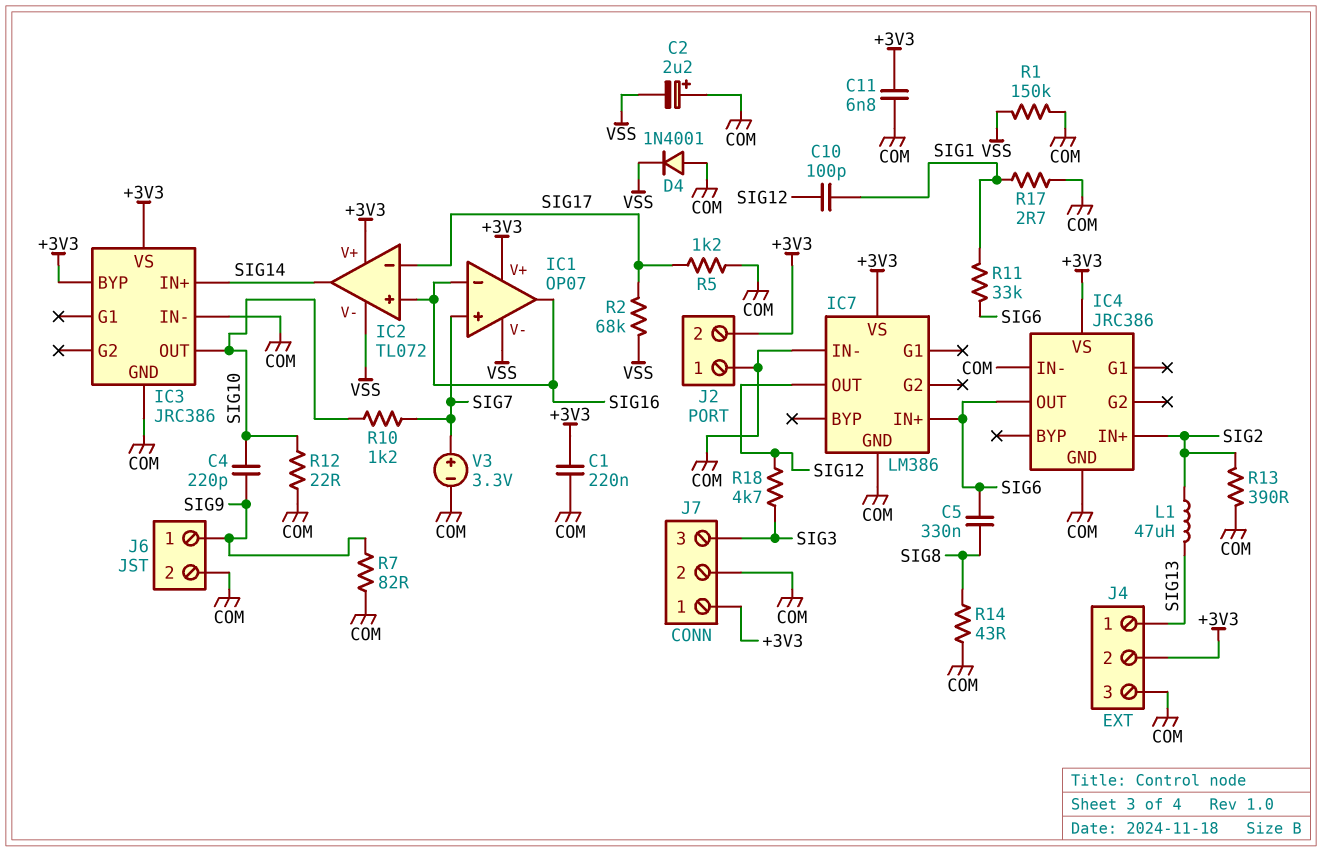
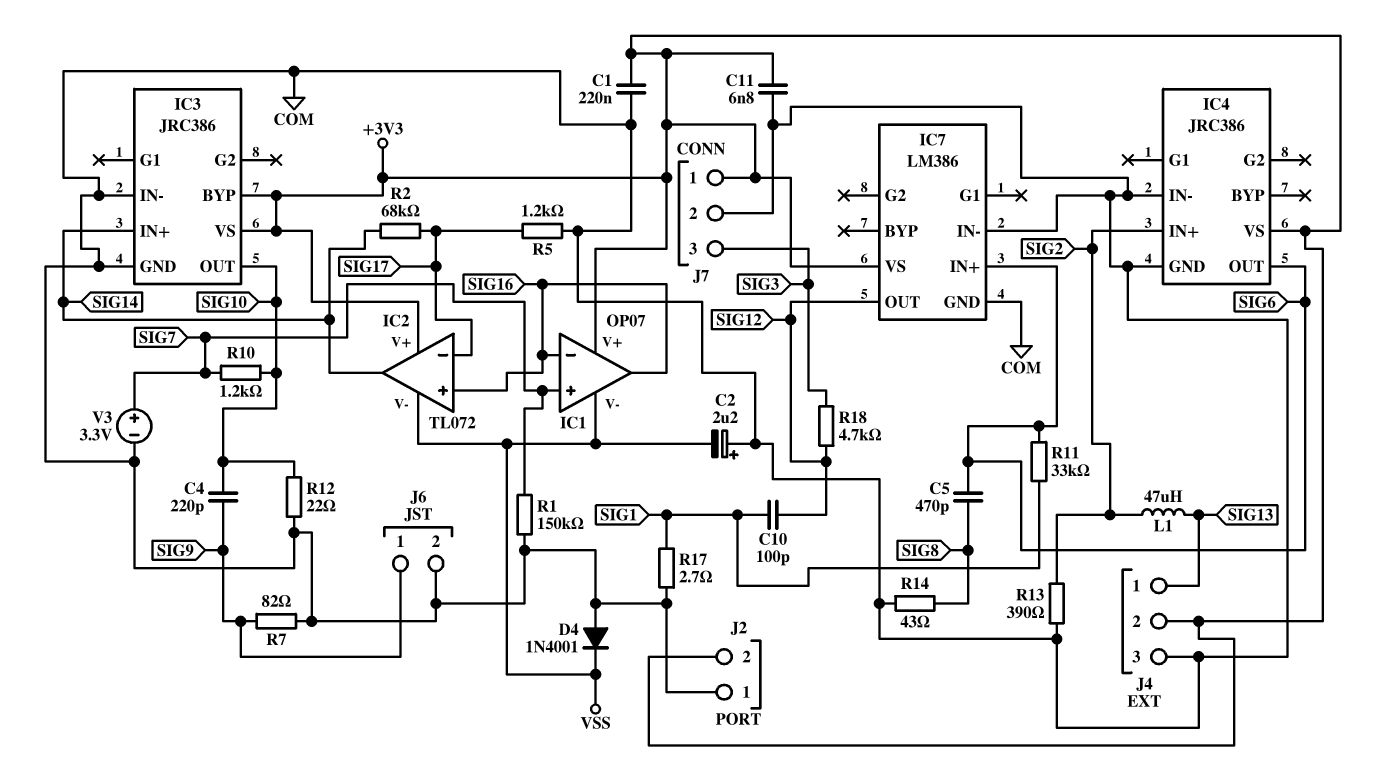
C5: 330nF (SIG6, SIG8) -> 470pF (SIG6, SIG8)
R1: 150k (COM, VSS) -> 150k (COM, SIG7)
R2: 68k (SIG17, VSS) -> 68k (SIG14, SIG17)

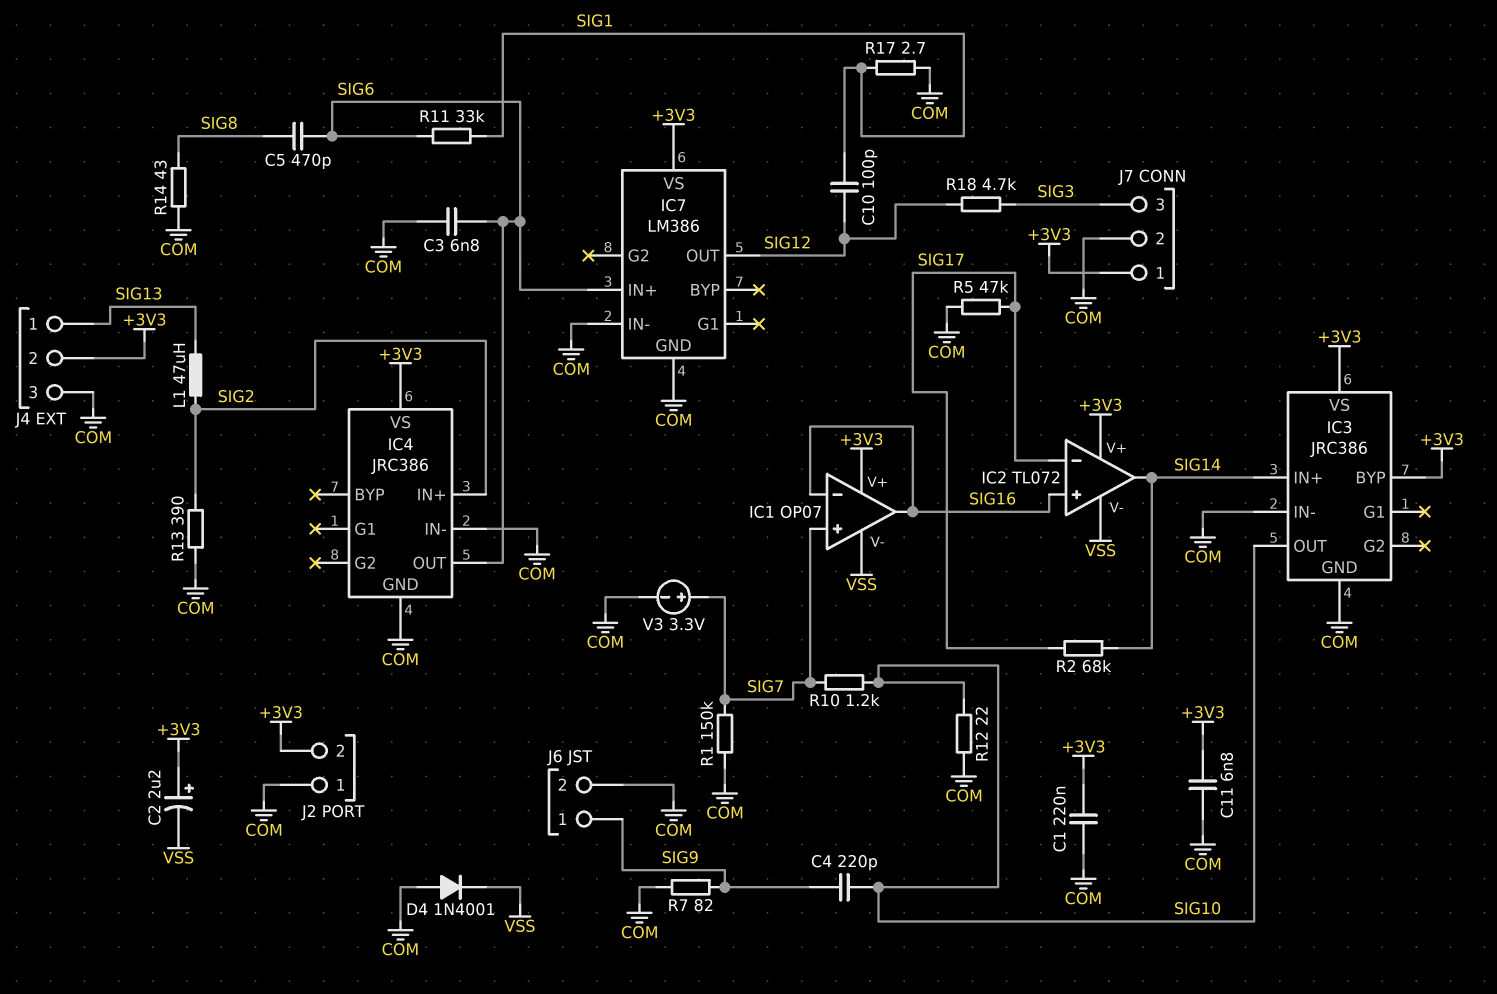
C2: 2.2uF (plus COM, minus VSS) -> 2.2uF (plus +3V3, minus VSS)
C3: none -> 6.8nF (COM, SIG6)
R5: 1.2k (COM, SIG17) -> 47k (COM, SIG17)

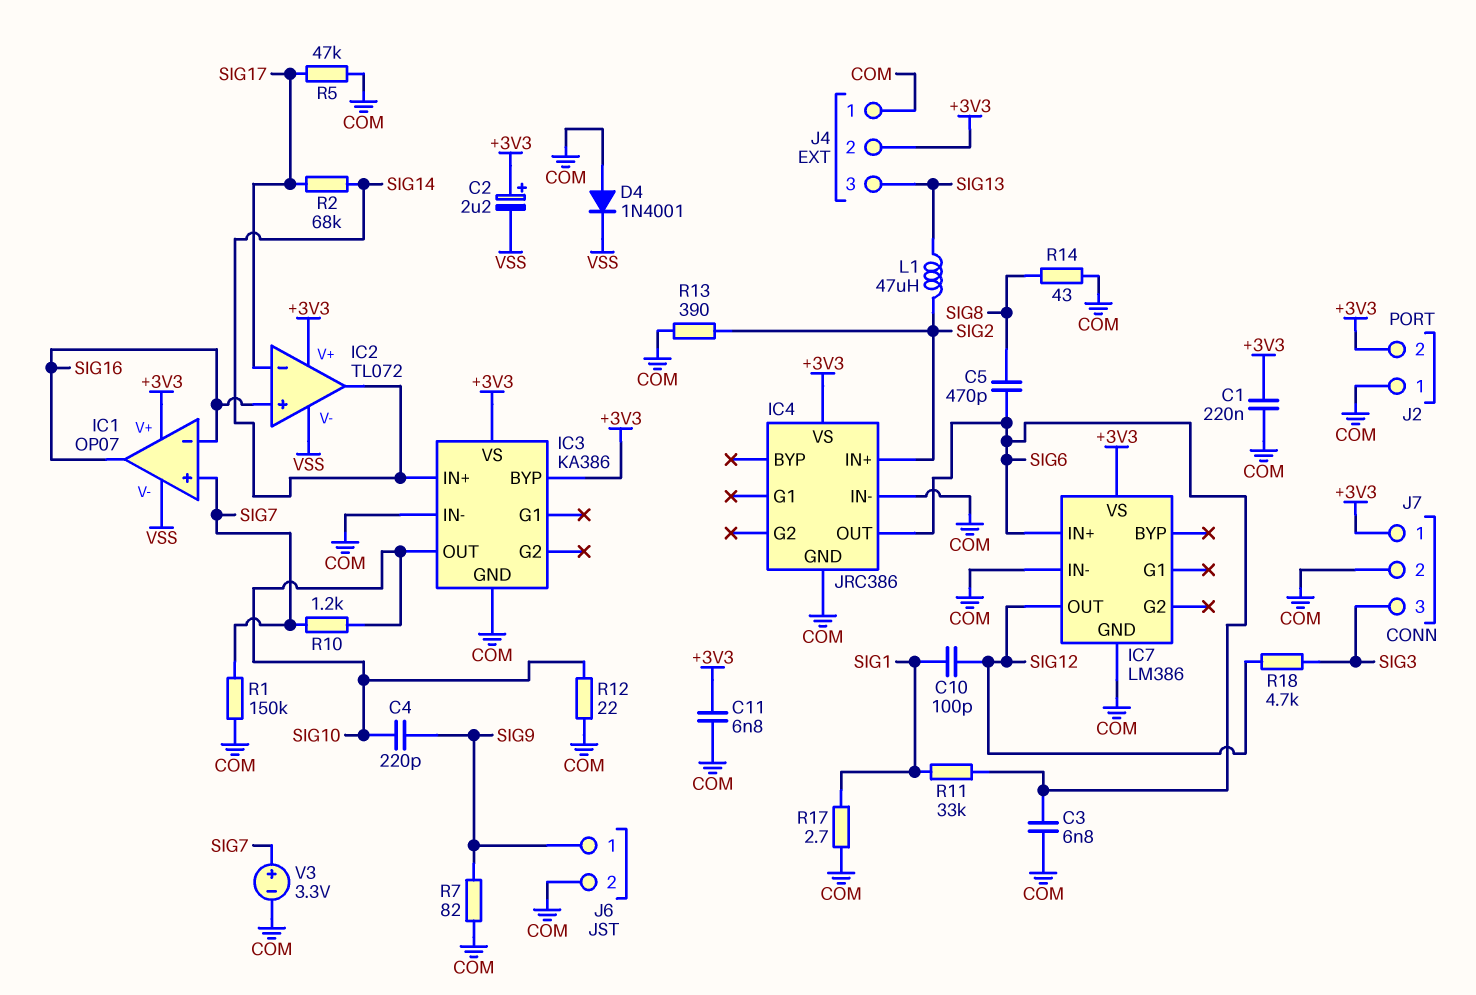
IC3: JRC386 -> KA386
J4 pin 1: SIG13 -> COM
J4 pin 3: COM -> SIG13

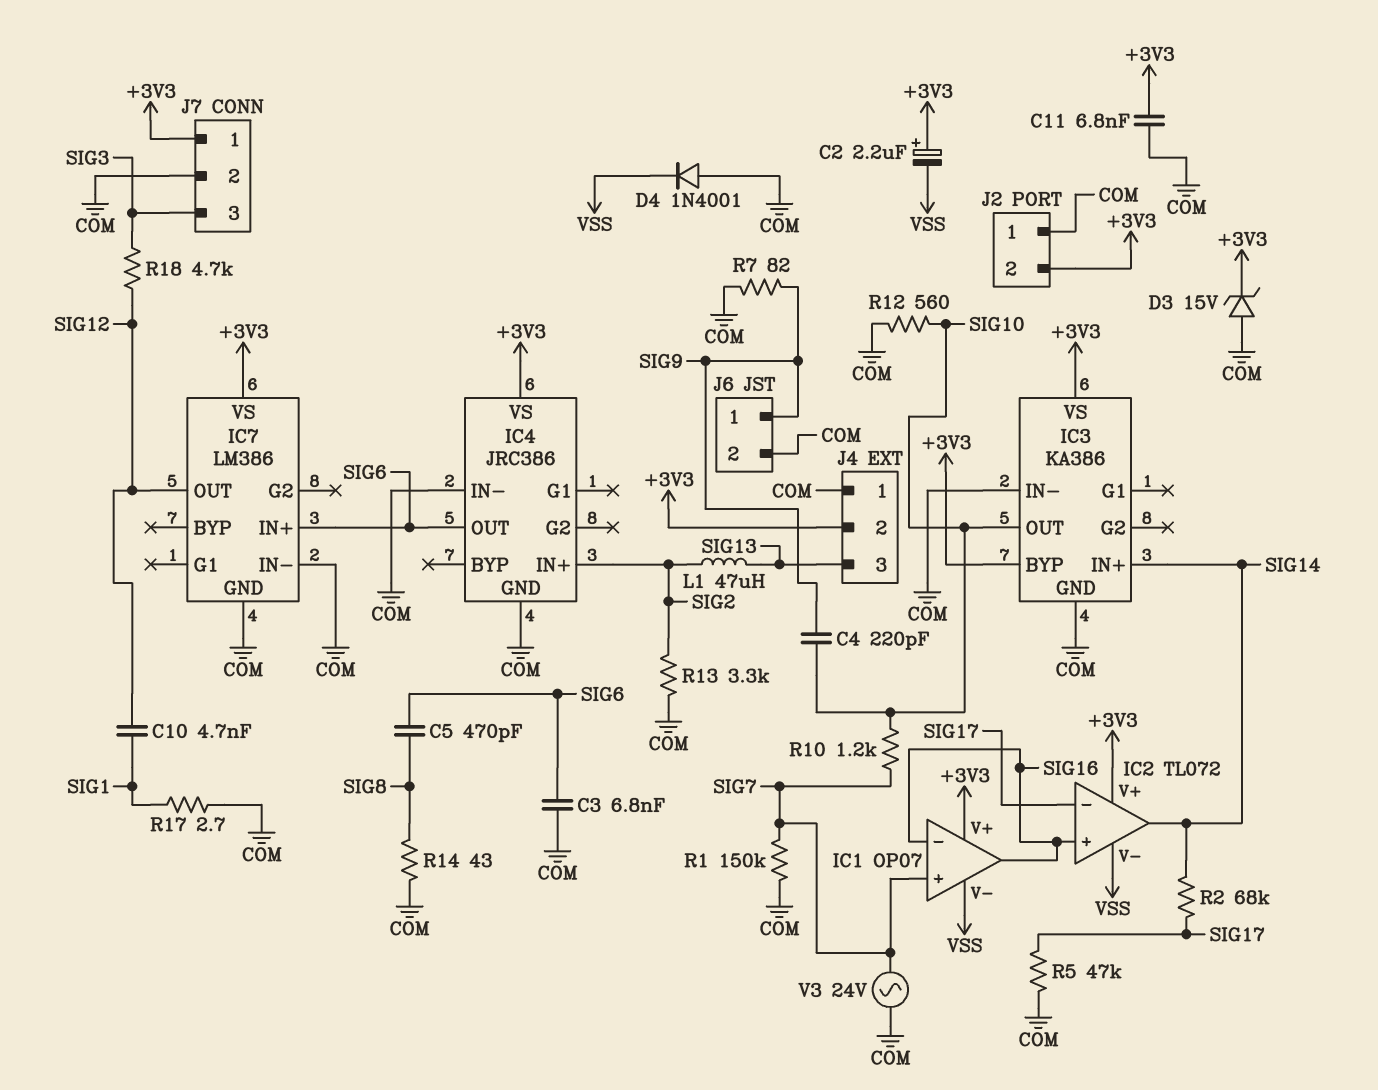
C1: 220nF (+3V3, COM) -> none
C10: 100pF (SIG1, SIG12) -> 4.7nF (SIG1, SIG12)
D3: none -> zener 15V (A COM, K +3V3)
R11: 33k (SIG1, SIG6) -> none
R12: 22 (COM, SIG10) -> 560 (COM, SIG10)
R13: 390 (COM, SIG2) -> 3.3k (COM, SIG2)
V3: 3.3V (plus SIG7, minus COM) -> AC 24V (COM, SIG7)

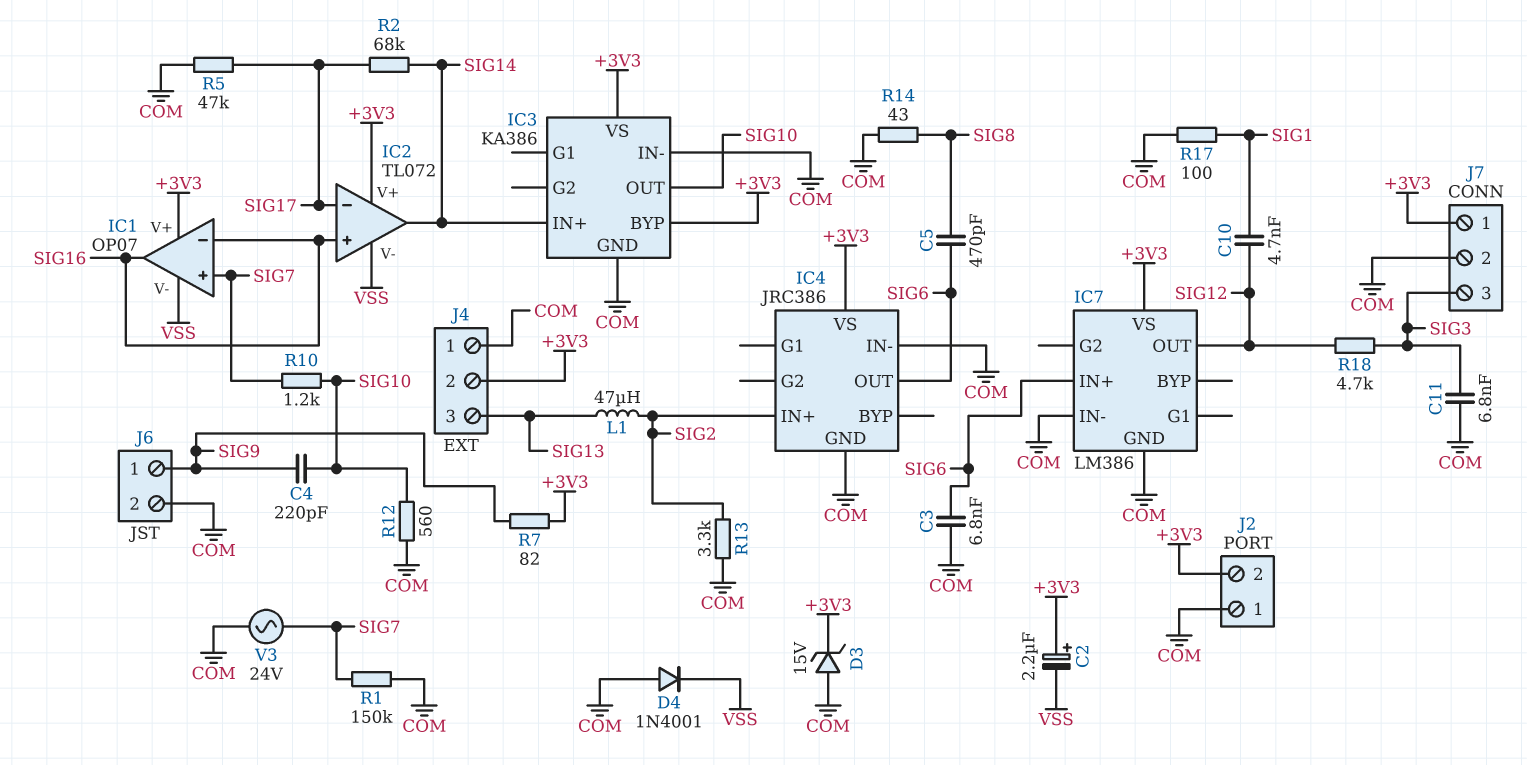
C11: 6.8nF (+3V3, COM) -> 6.8nF (COM, SIG3)
R7: 82 (COM, SIG9) -> 82 (+3V3, SIG9)
R17: 2.7 (COM, SIG1) -> 100 (COM, SIG1)

